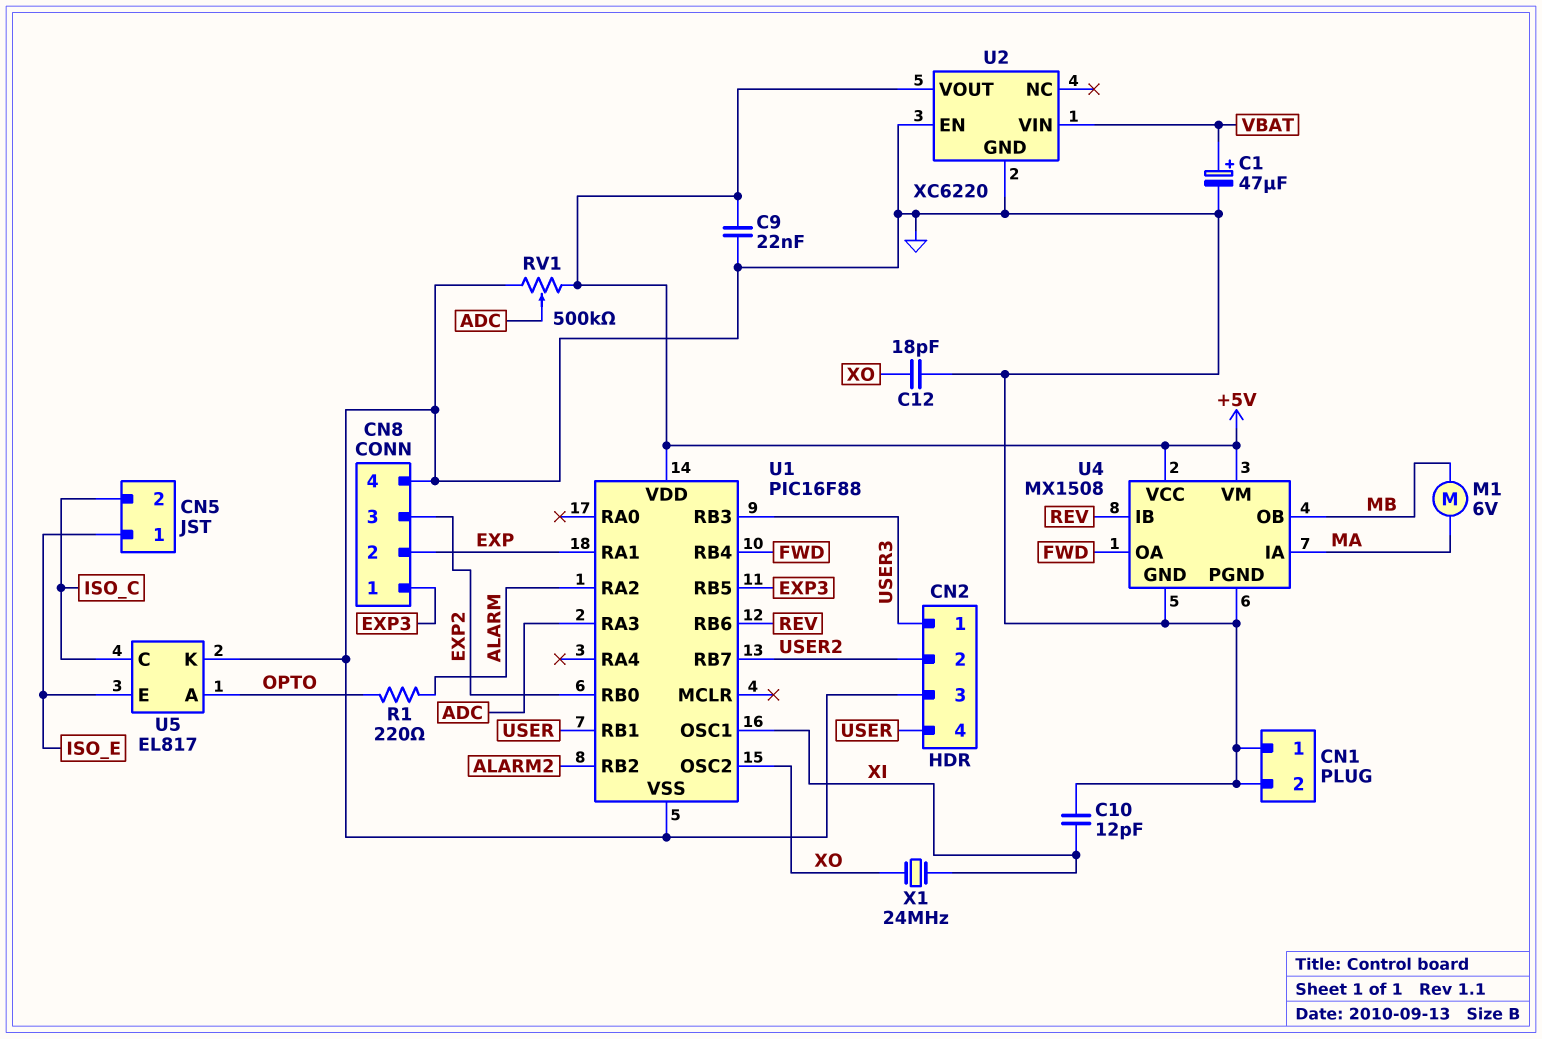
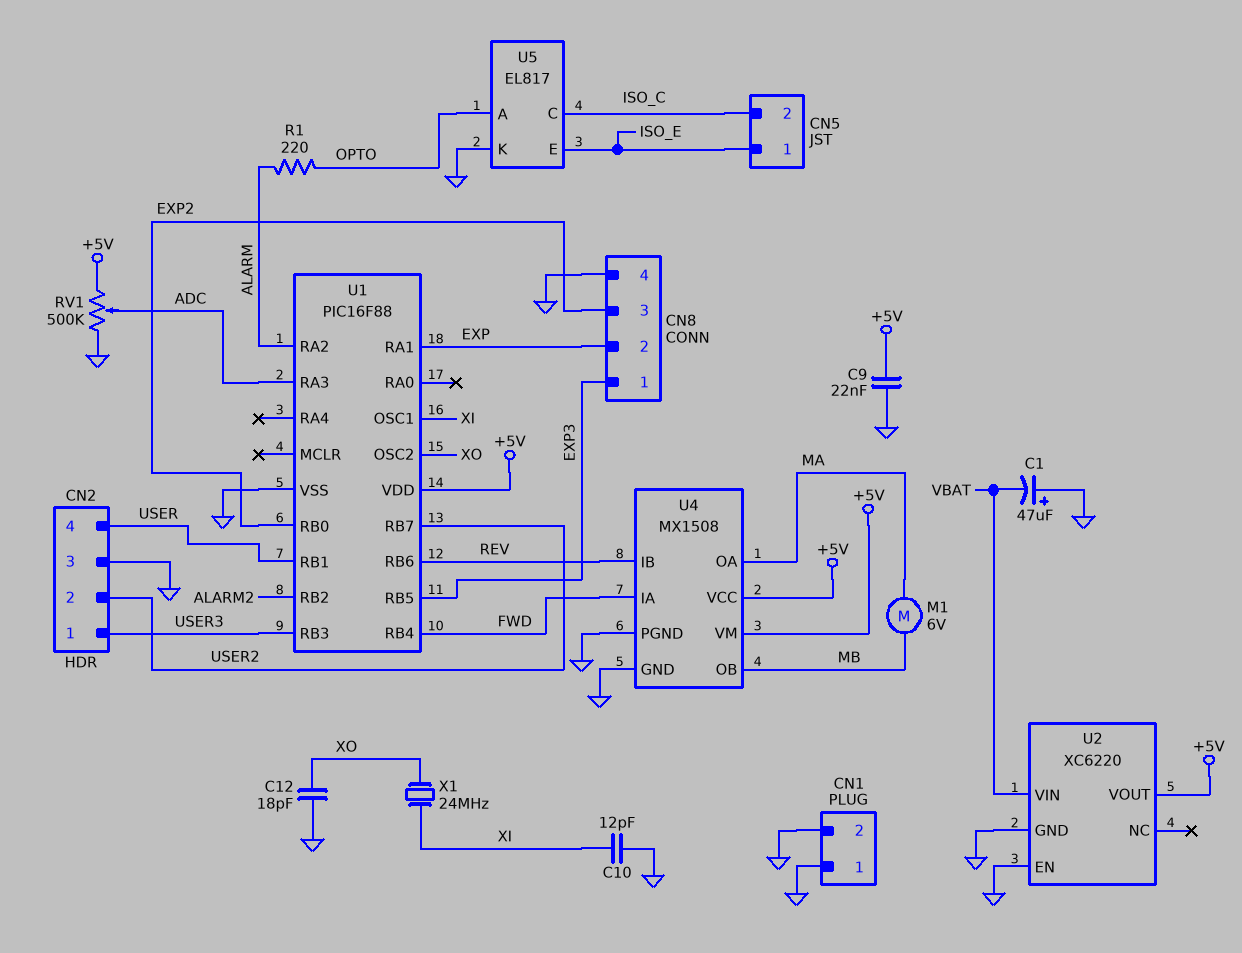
C1: 47uF (plus VBAT, minus GND) -> 47uF (plus GND, minus VBAT)
U4 pin IA: MA -> FWD
U4 pin OA: FWD -> MA

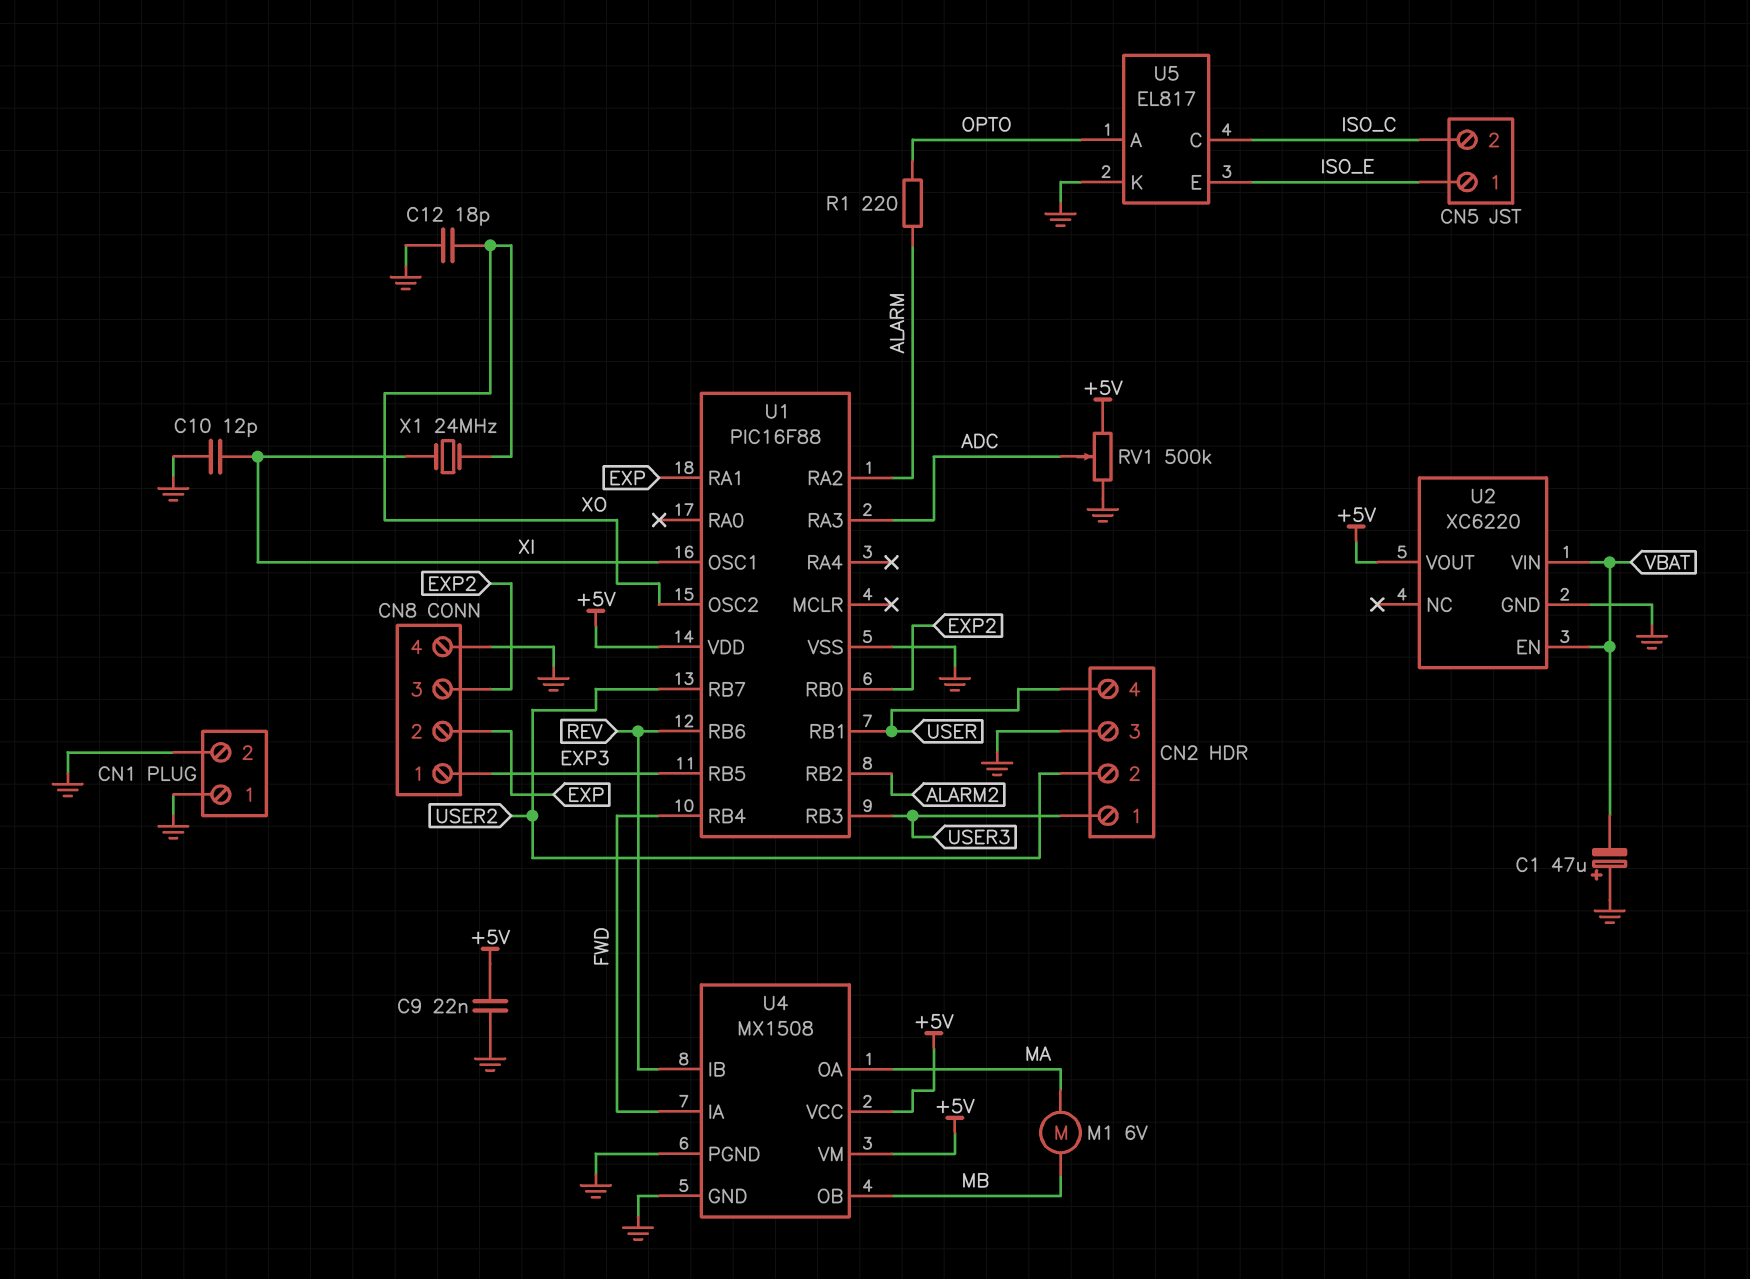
U2 pin EN: GND -> VBAT

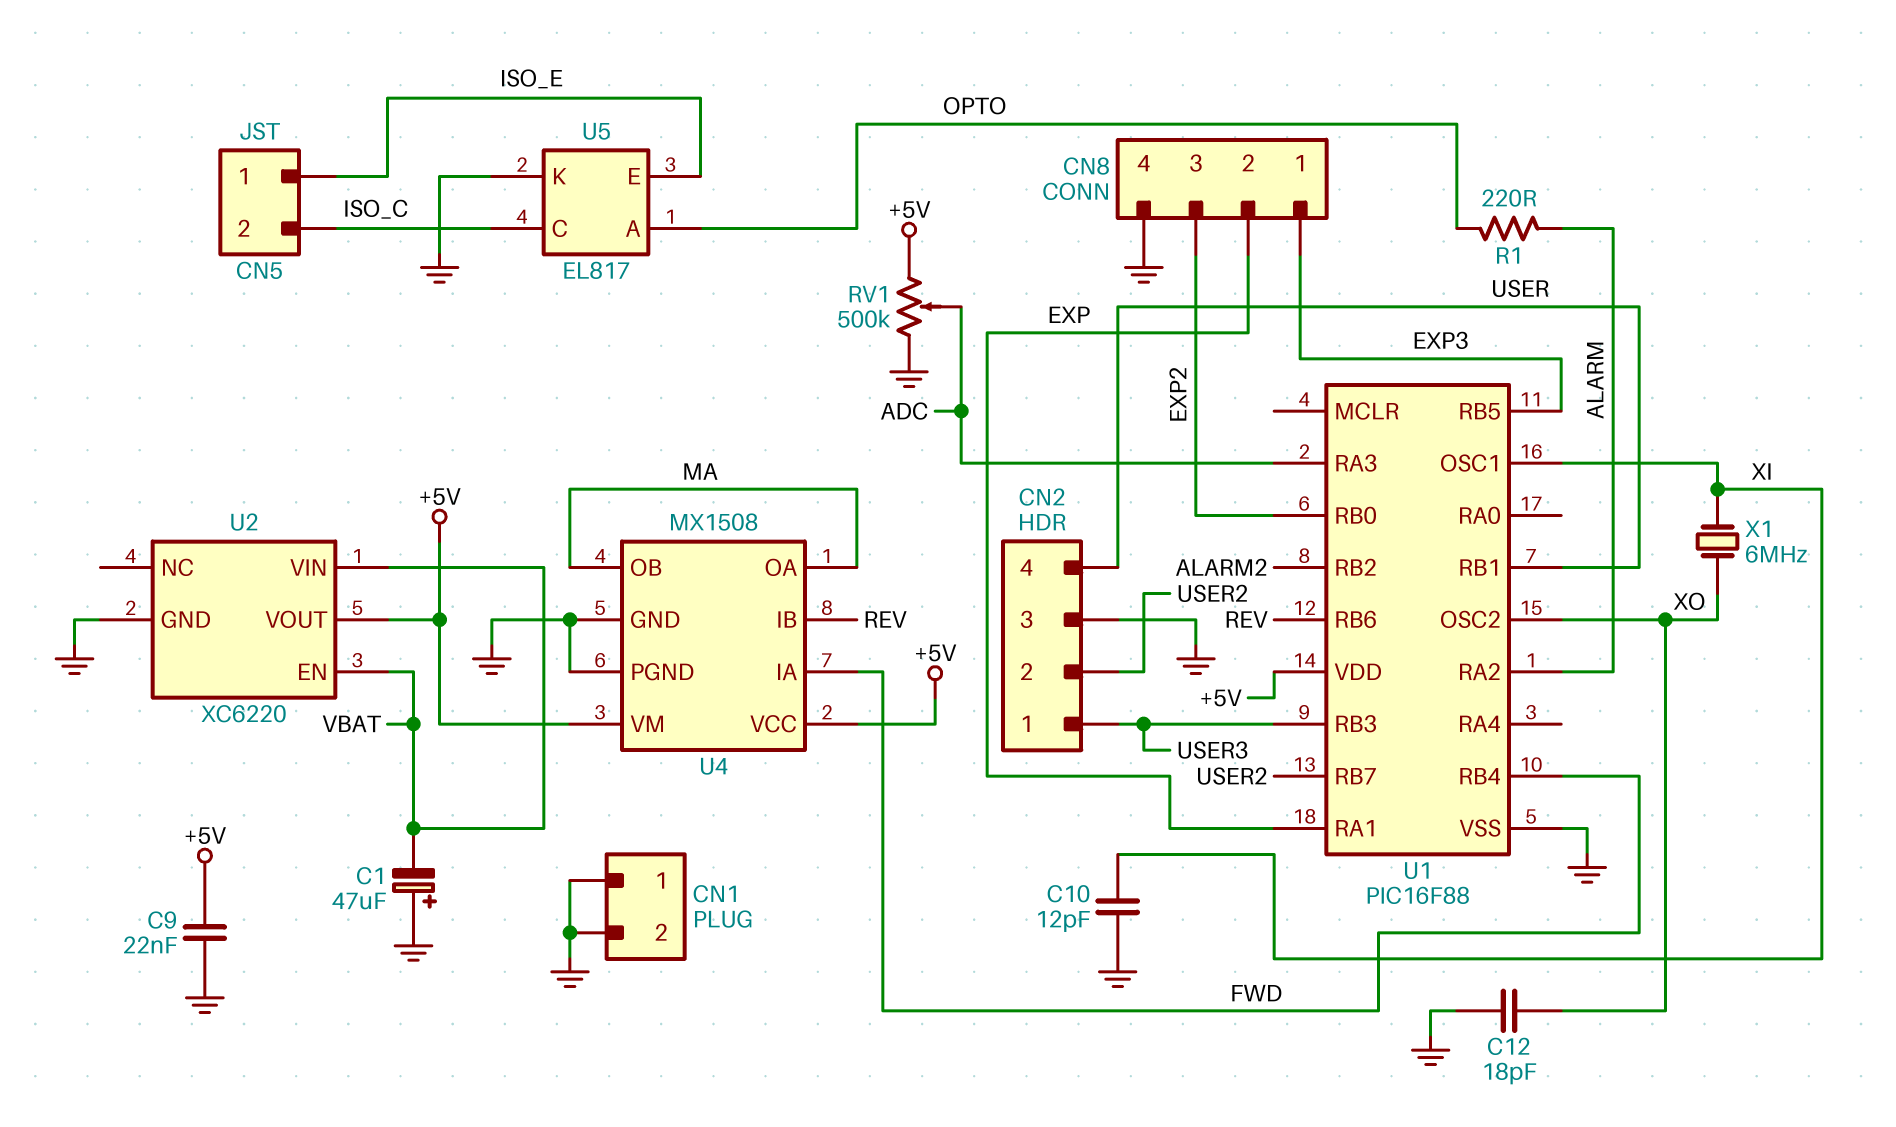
M1: motor 6V (MA, MB) -> none
U4 pin OB: MB -> MA
X1: 24MHz (XI, XO) -> 6MHz (XI, XO)

